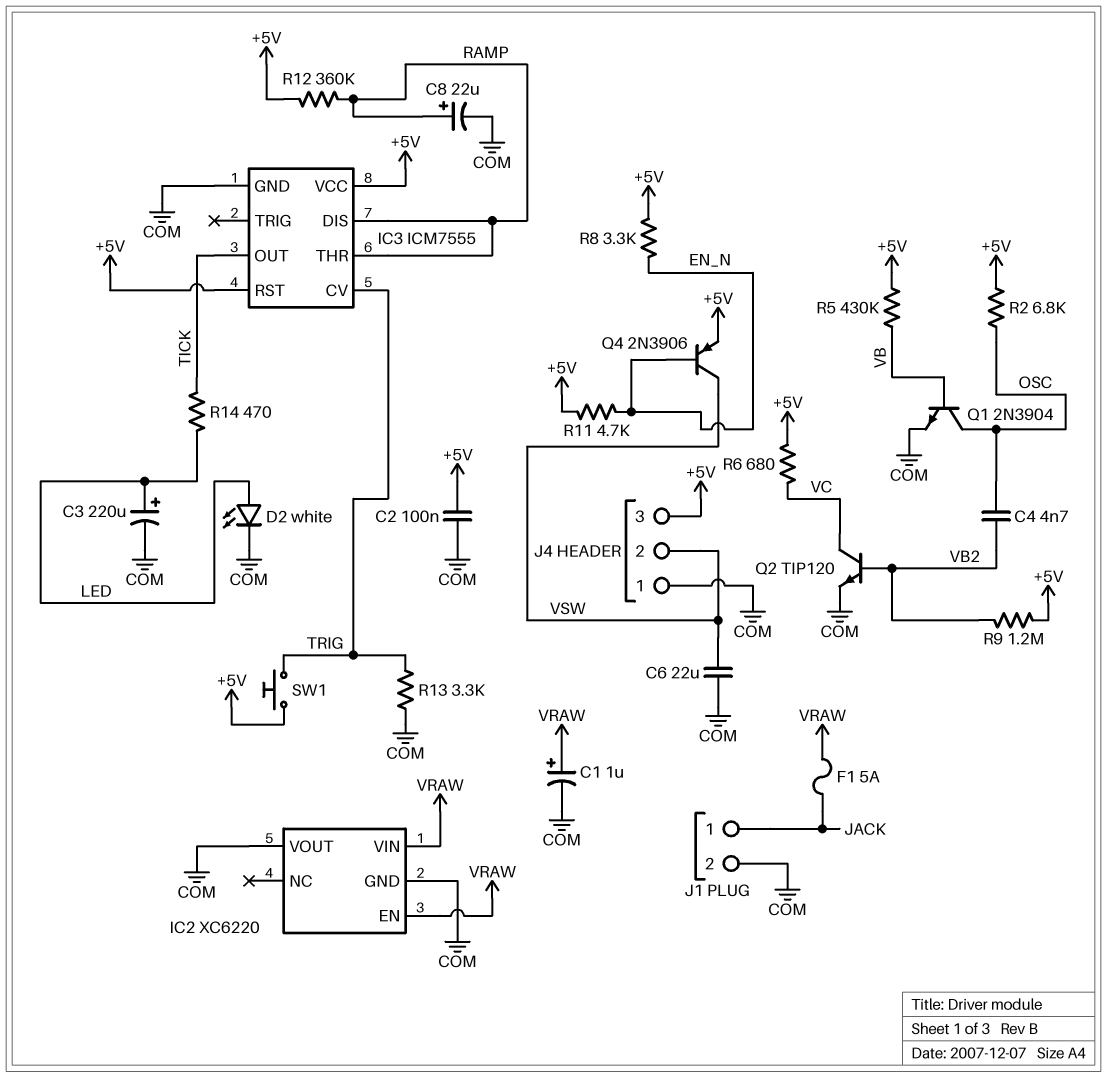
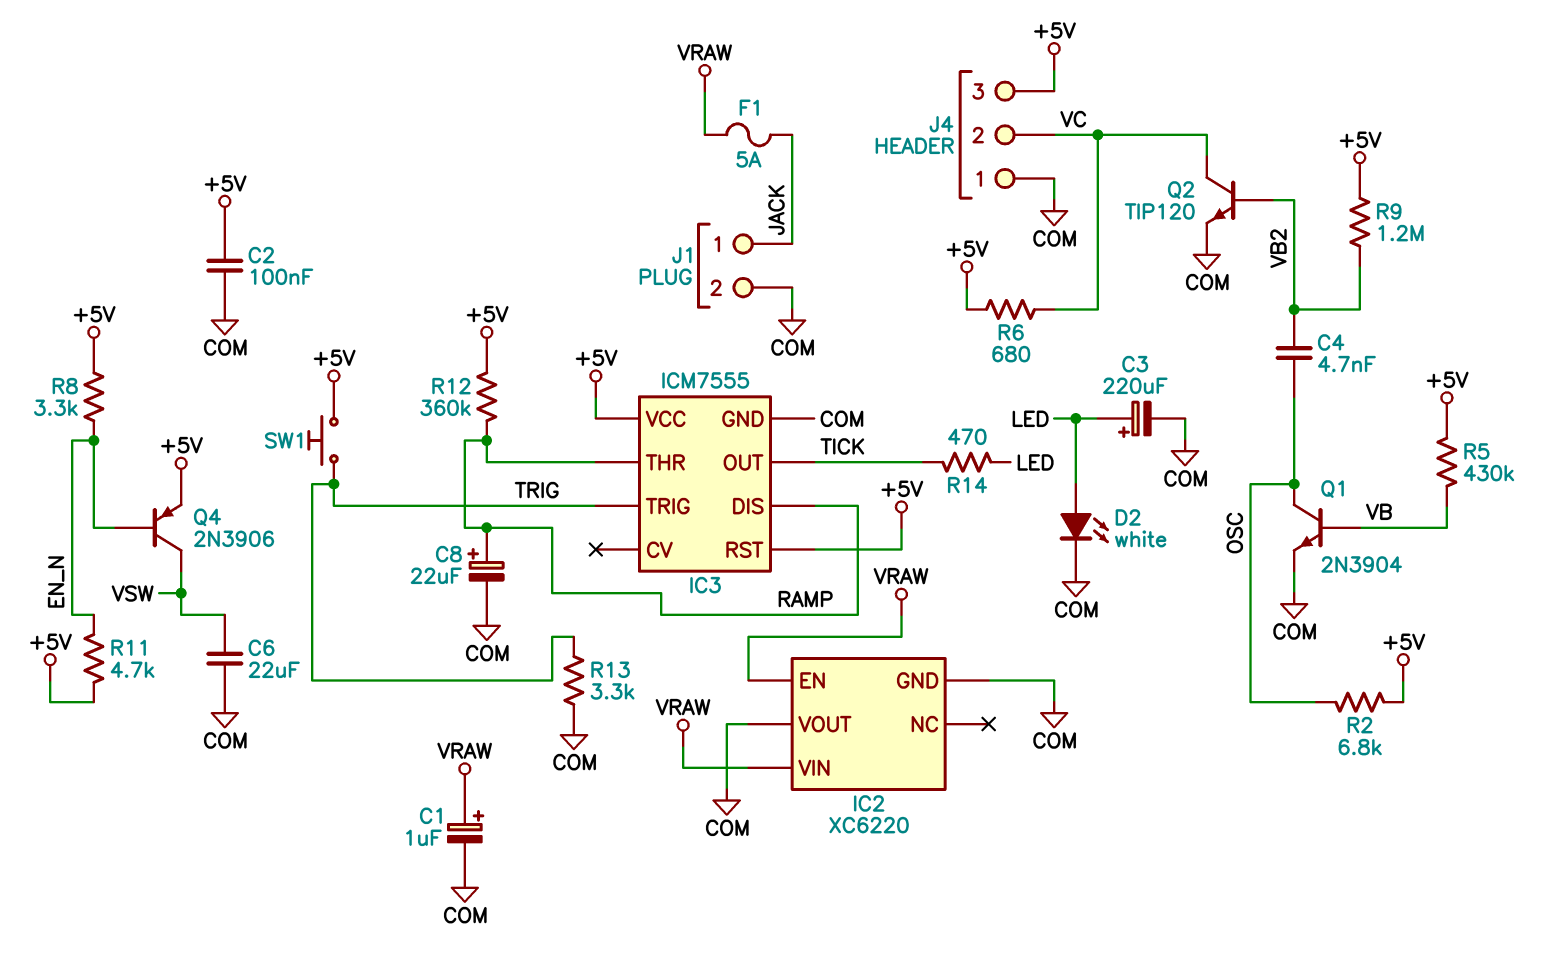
IC3 pin CV: TRIG -> none
IC3 pin TRIG: none -> TRIG
J4 pin 2: VSW -> VC

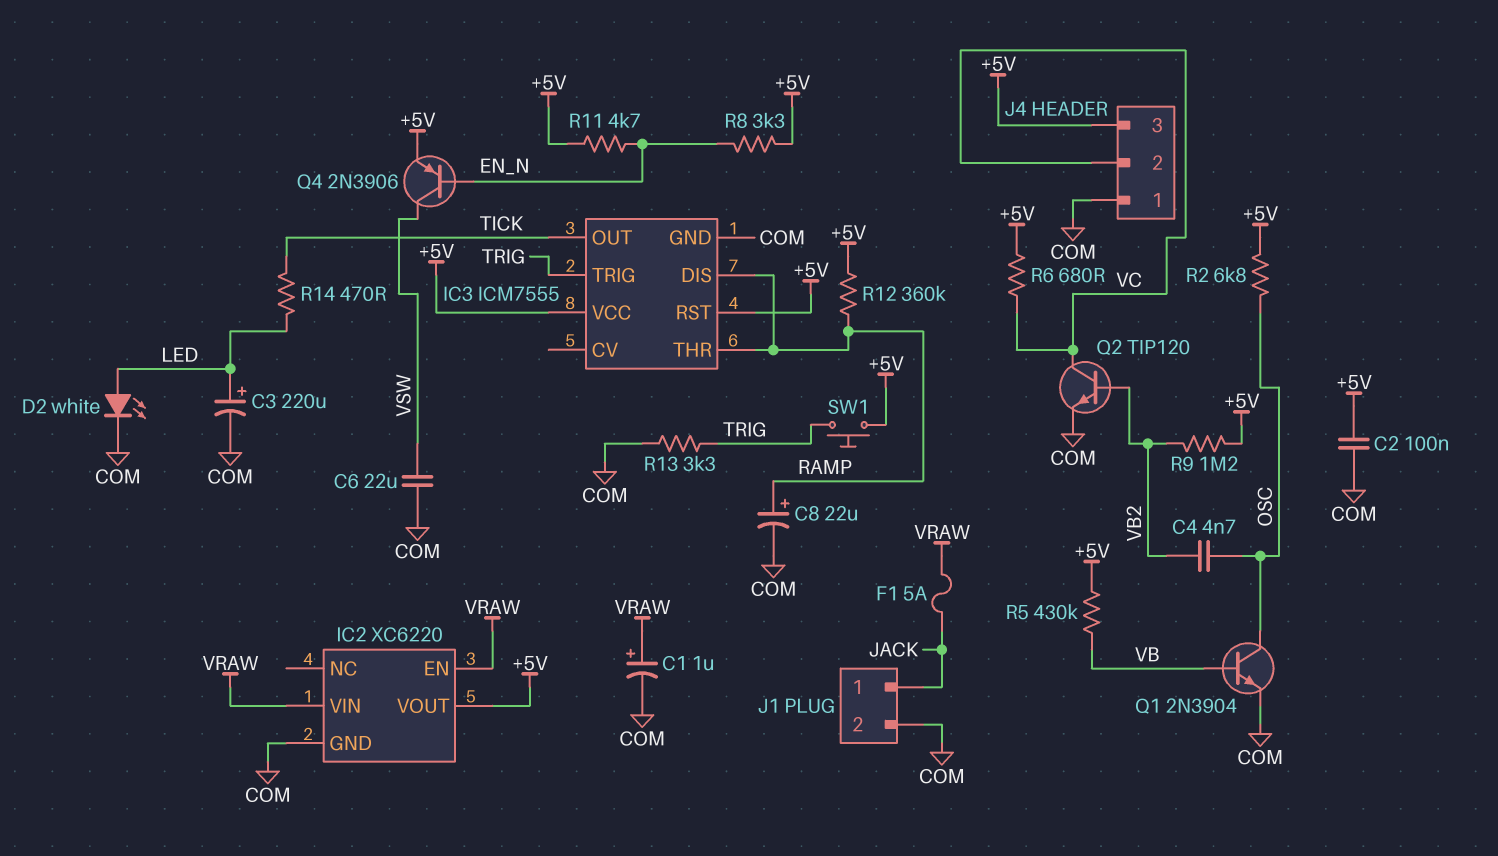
IC2 pin VOUT: COM -> +5V

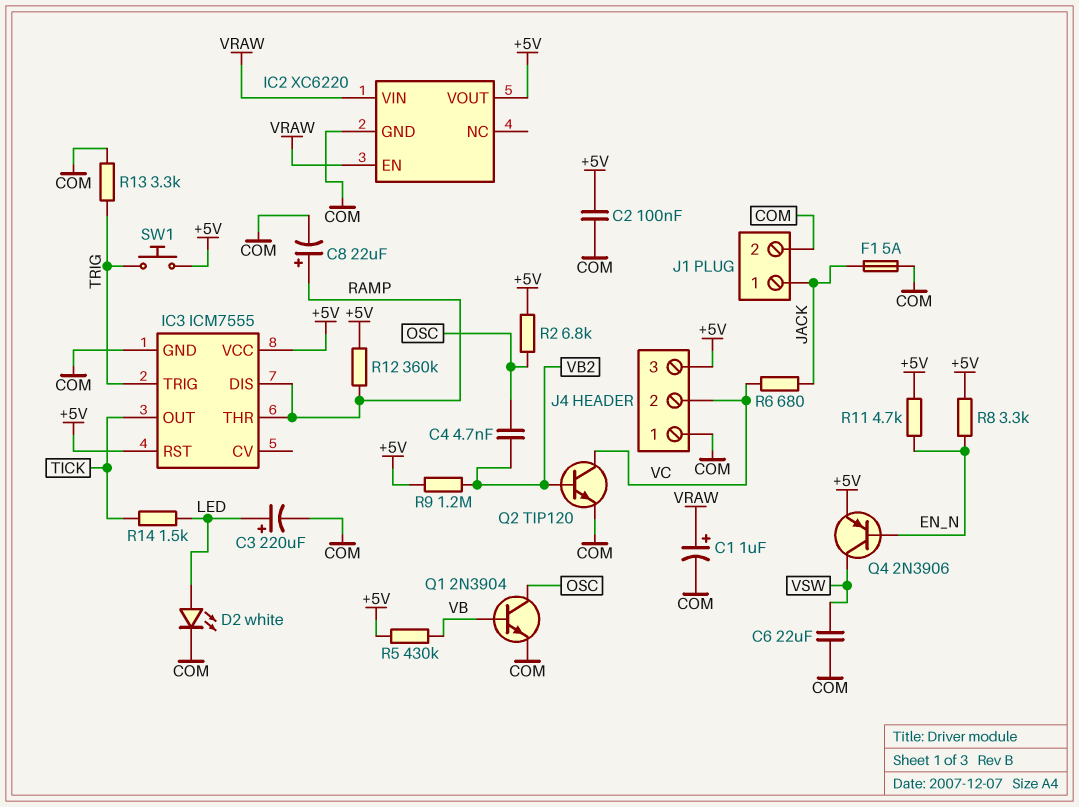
F1: 5A (JACK, VRAW) -> 5A (COM, JACK)
R6: 680 (+5V, VC) -> 680 (JACK, VC)
R14: 470 (LED, TICK) -> 1.5k (LED, TICK)

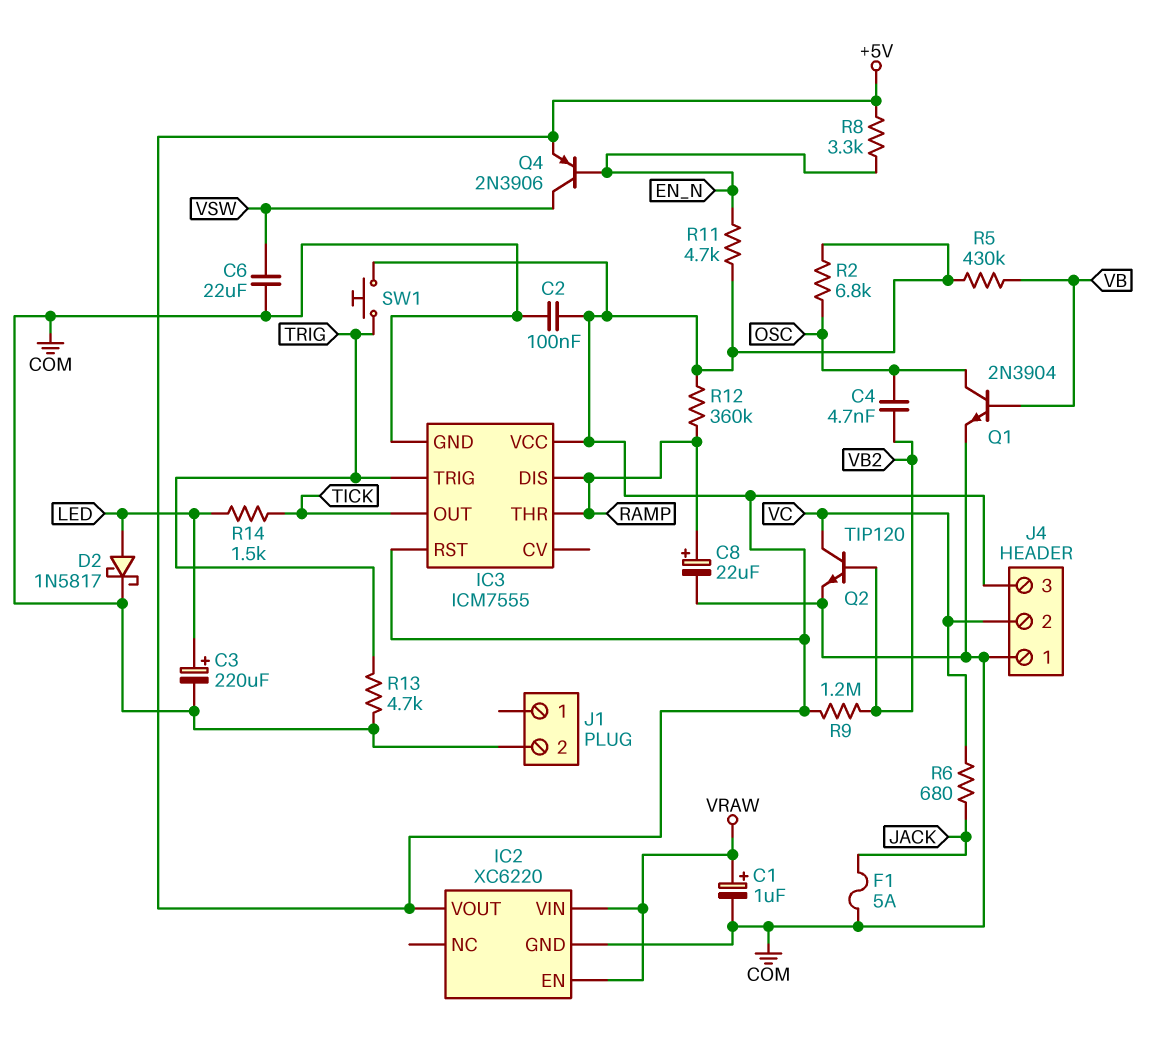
D2: LED white (A LED, K COM) -> schottky 1N5817 (A LED, K COM)
J1 pin 1: JACK -> none
R13: 3.3k (COM, TRIG) -> 4.7k (COM, TRIG)

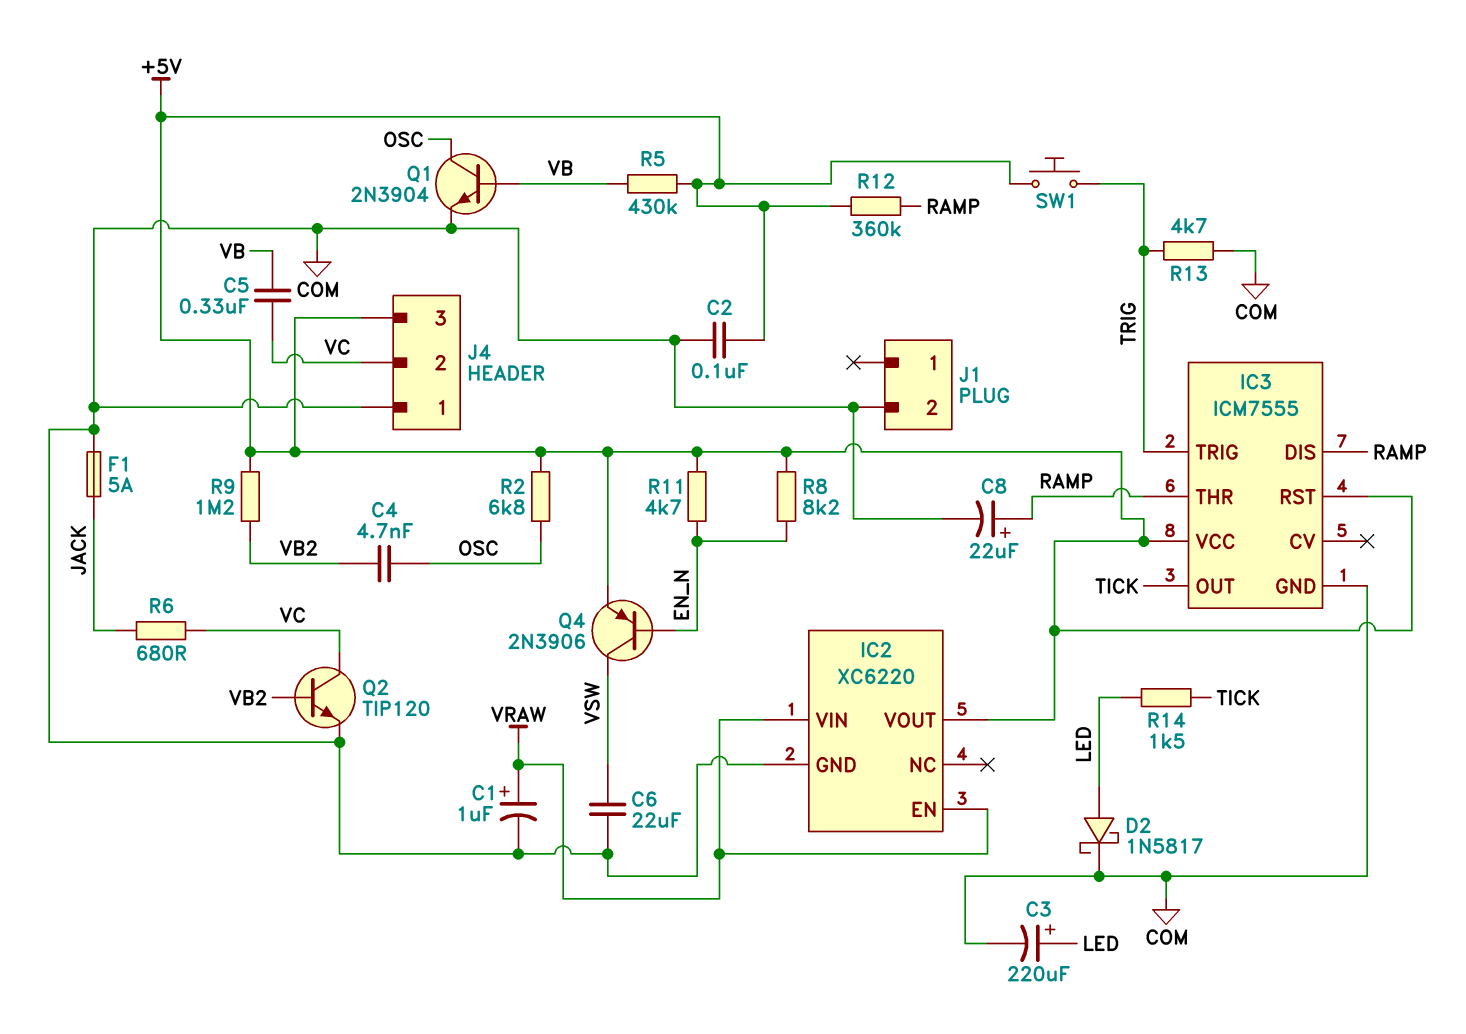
C5: none -> 330nF (VB, VC)
R8: 3.3k (+5V, EN_N) -> 8.2k (+5V, EN_N)

